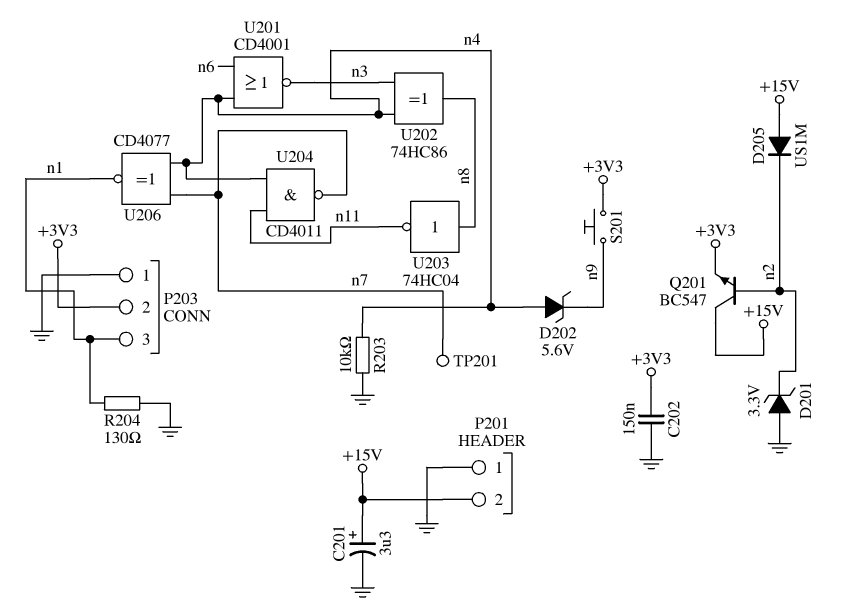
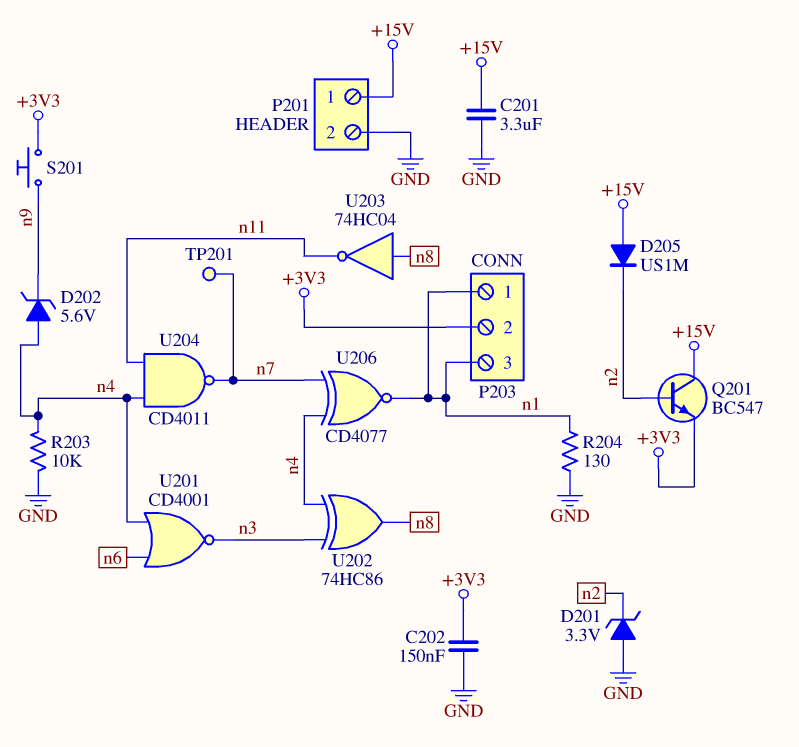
C201: 3.3uF (plus +15V, minus GND) -> 3.3uF (+15V, GND)
P201 pin 1: GND -> +15V
P201 pin 2: +15V -> GND
P203 pin 1: GND -> n1

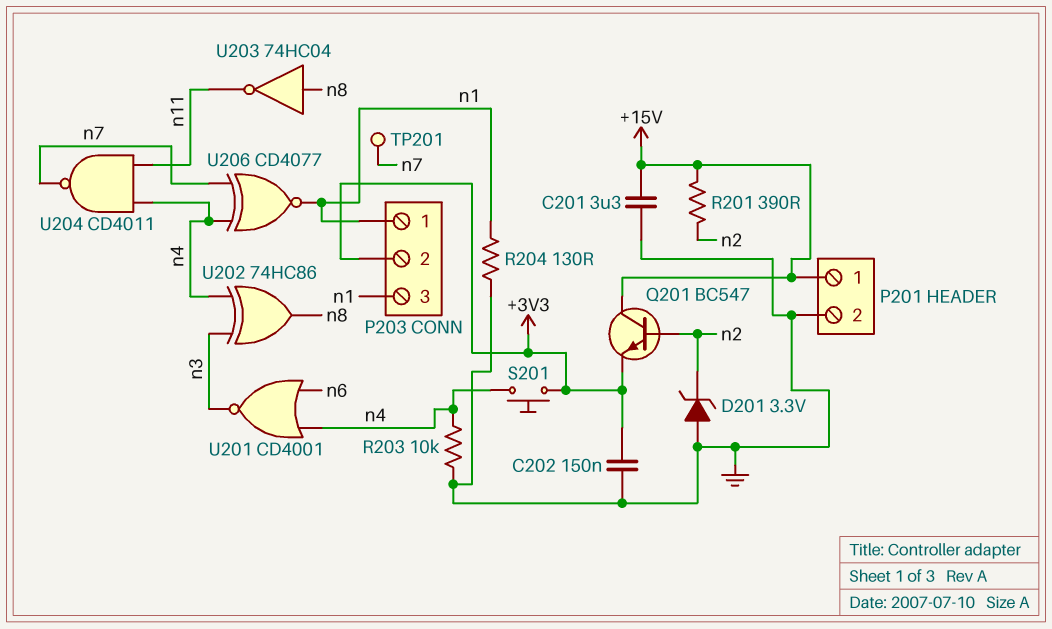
D202: zener 5.6V (A n4, K n9) -> none
D205: diode US1M (A +15V, K n2) -> none
R201: none -> 390 (+15V, n2)
S201: button (+3V3, n9) -> button (+3V3, n4)

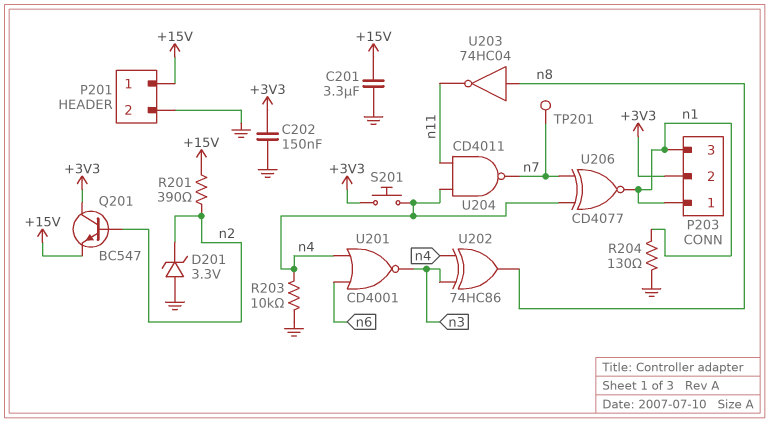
Q201: NPN BC547 (B n2, C +15V, E +3V3) -> NPN BC547 (B n2, C +3V3, E +15V)

